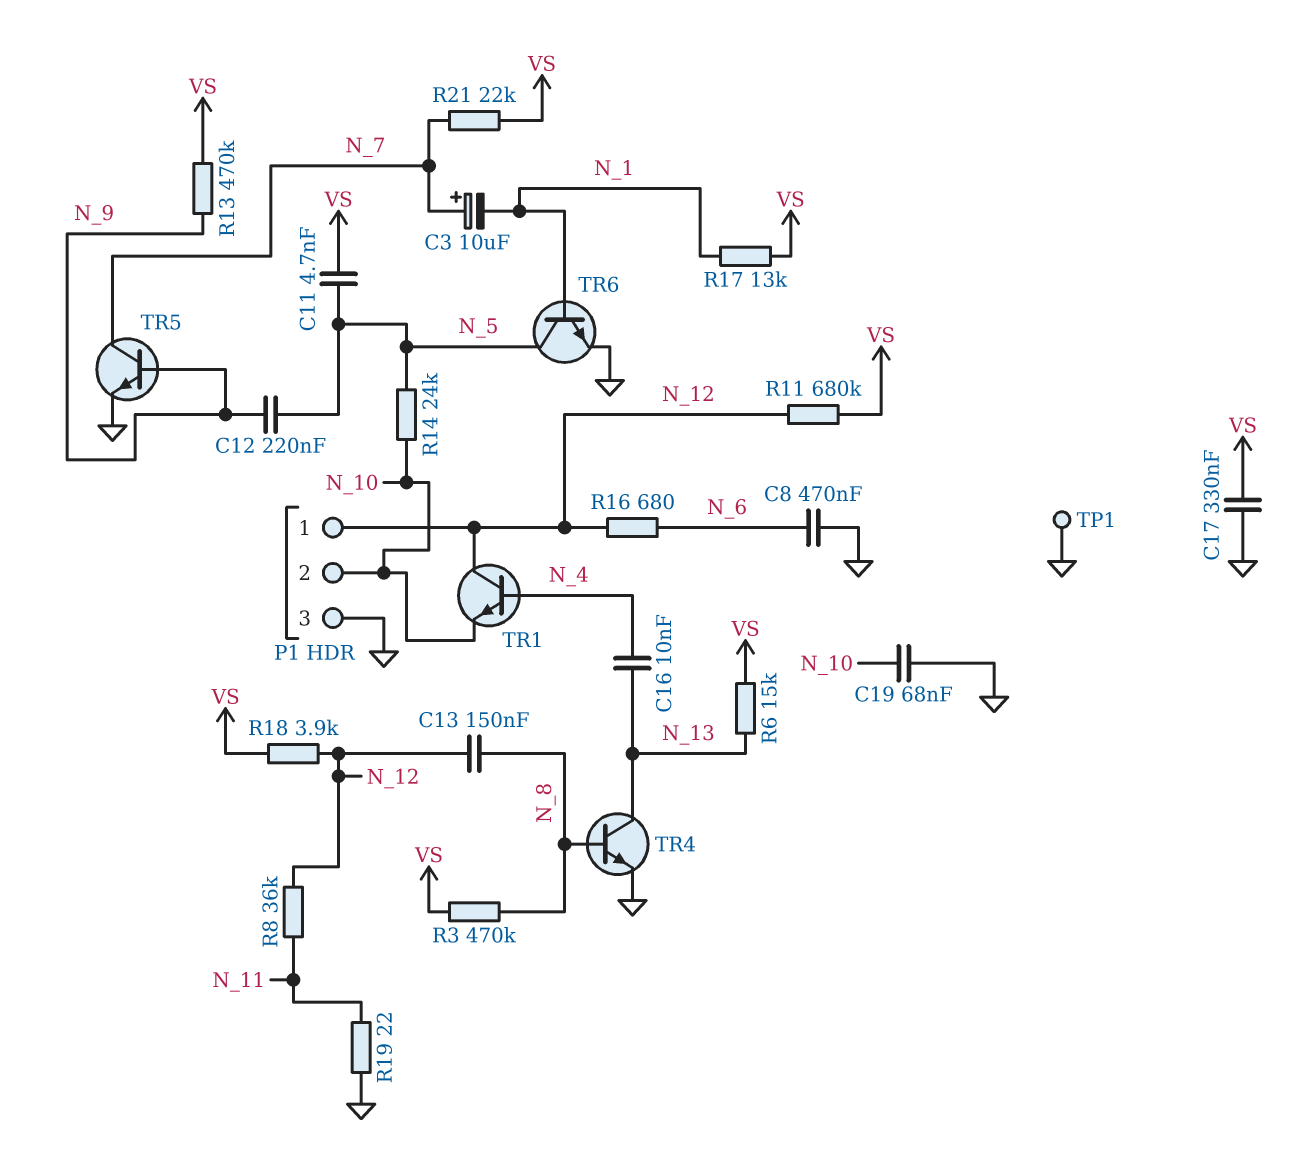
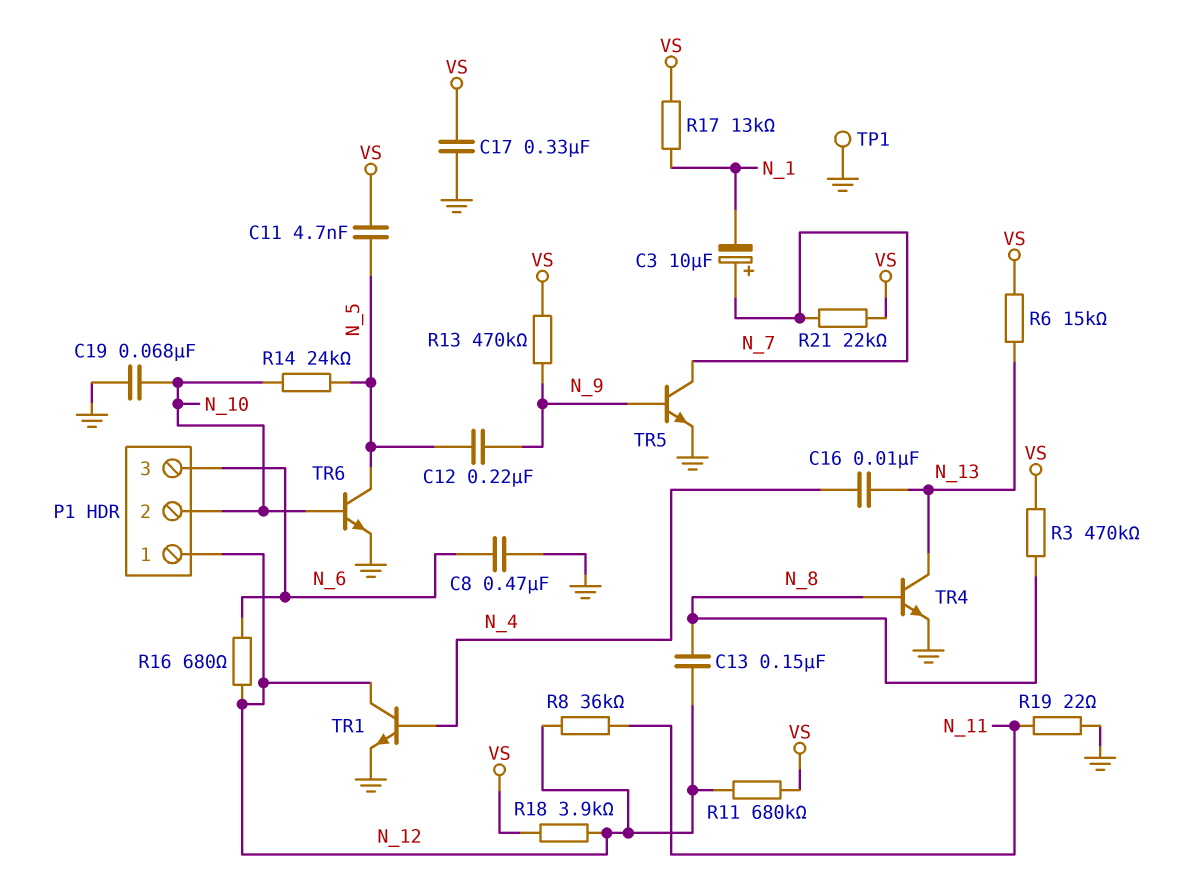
P1 pin 3: GND -> N_6
TR1: NPN (B N_4, C N_12, E N_10) -> NPN (B N_4, C N_12, E GND)
TR6: NPN (B N_1, C N_5, E GND) -> NPN (B N_10, C N_5, E GND)

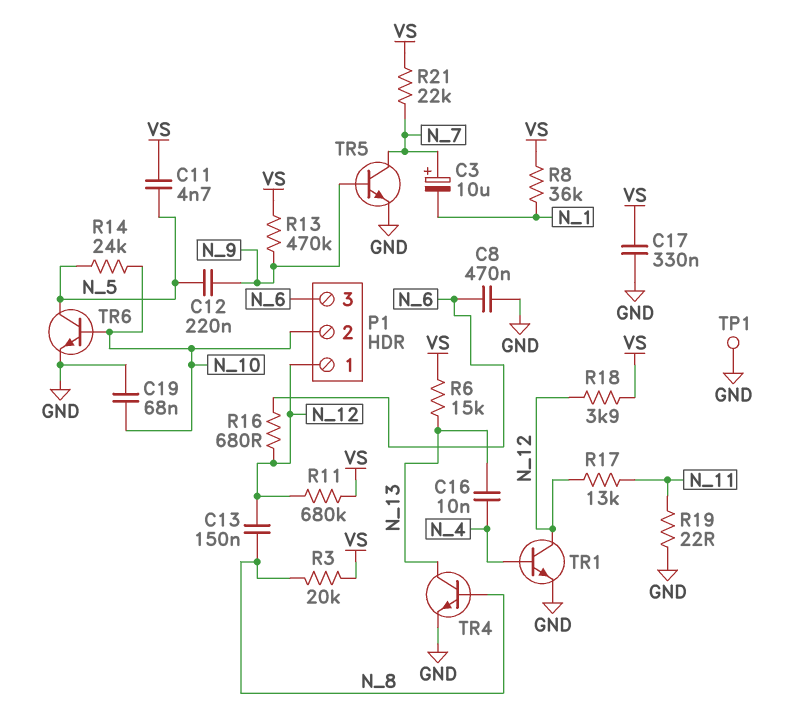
R3: 470k (N_8, VS) -> 20k (N_8, VS)
R8: 36k (N_11, N_12) -> 36k (N_1, VS)
R17: 13k (N_1, VS) -> 13k (N_11, N_12)

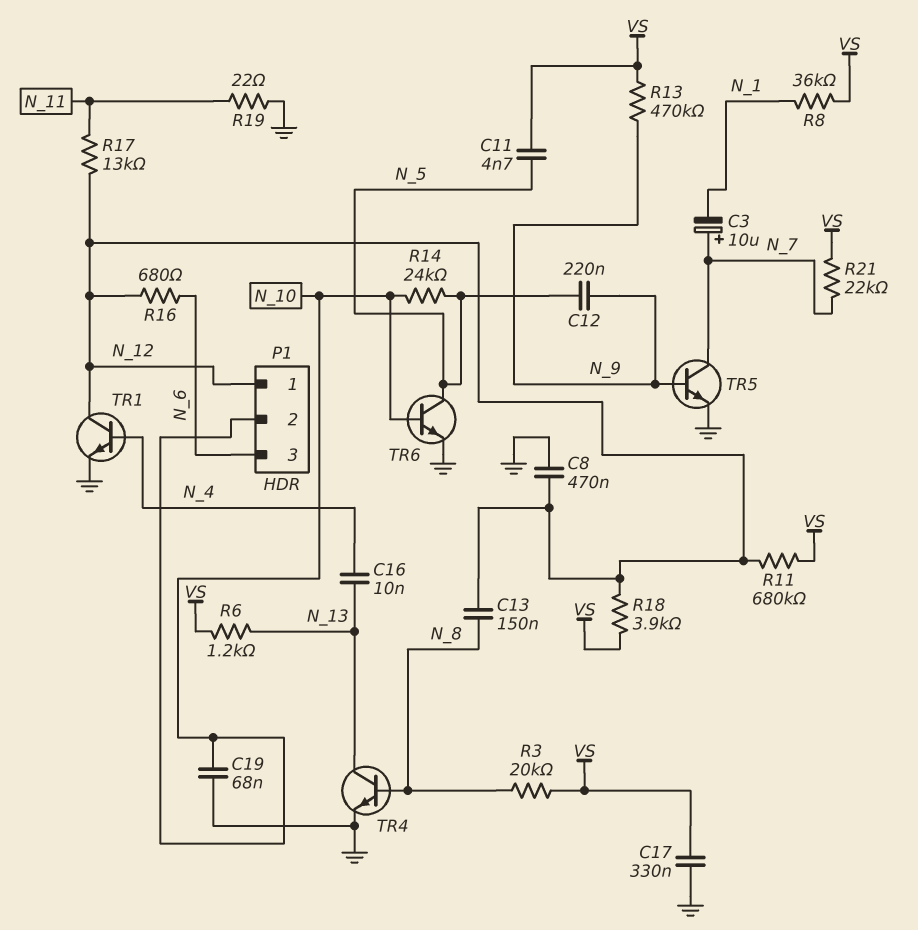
C8: 470nF (GND, N_6) -> 470nF (GND, N_12)
R6: 15k (N_13, VS) -> 1.2k (N_13, VS)
TP1: test point (GND) -> none

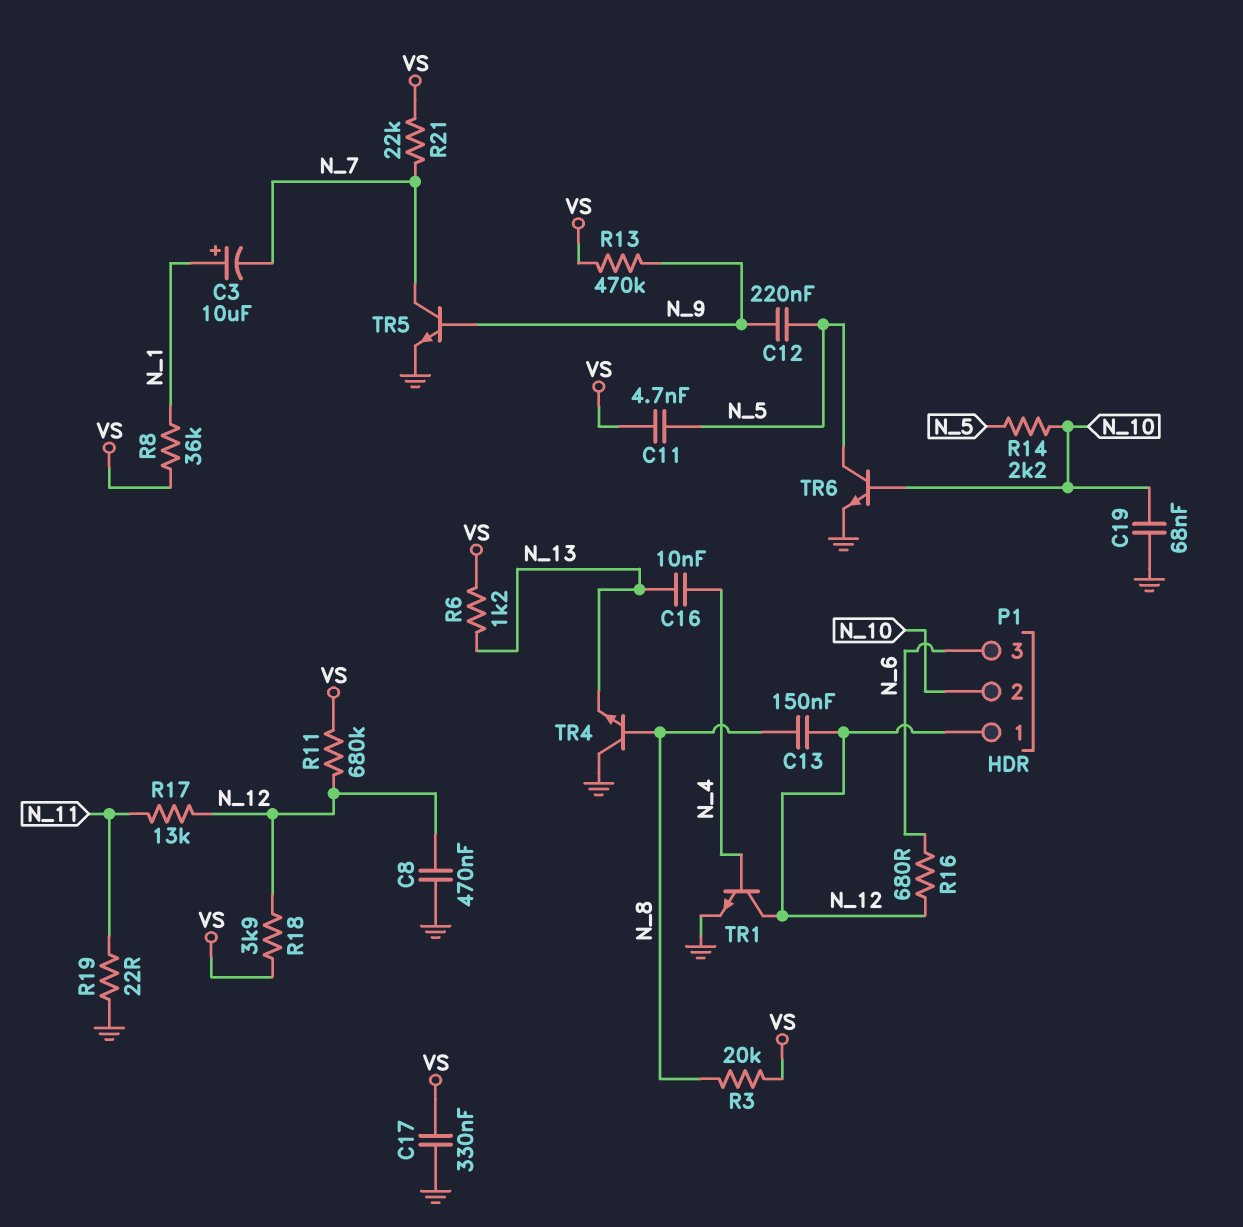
C3: 10uF (plus N_7, minus N_1) -> 10uF (plus N_1, minus N_7)
R14: 24k (N_5, N_10) -> 2.2k (N_5, N_10)
TR4: NPN (B N_8, C N_13, E GND) -> NPN (B N_8, C GND, E N_13)

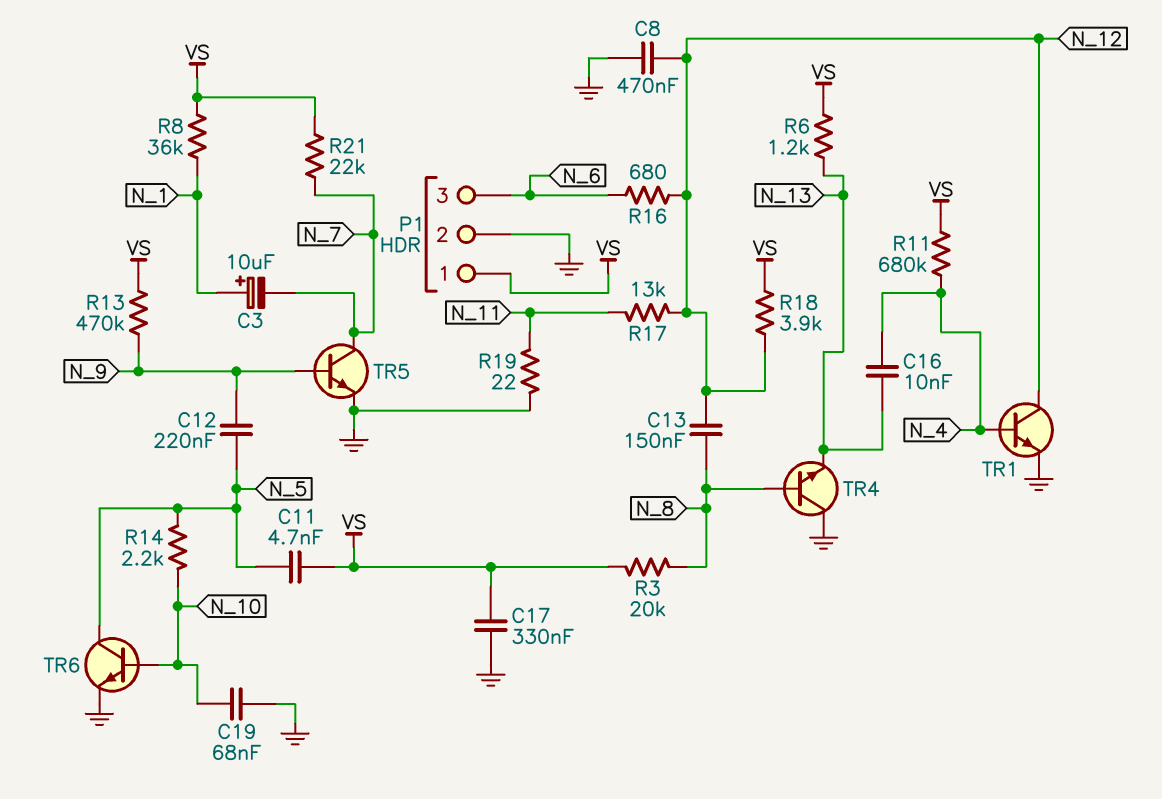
P1 pin 1: N_12 -> VS
P1 pin 2: N_10 -> GND
R11: 680k (N_12, VS) -> 680k (N_4, VS)

